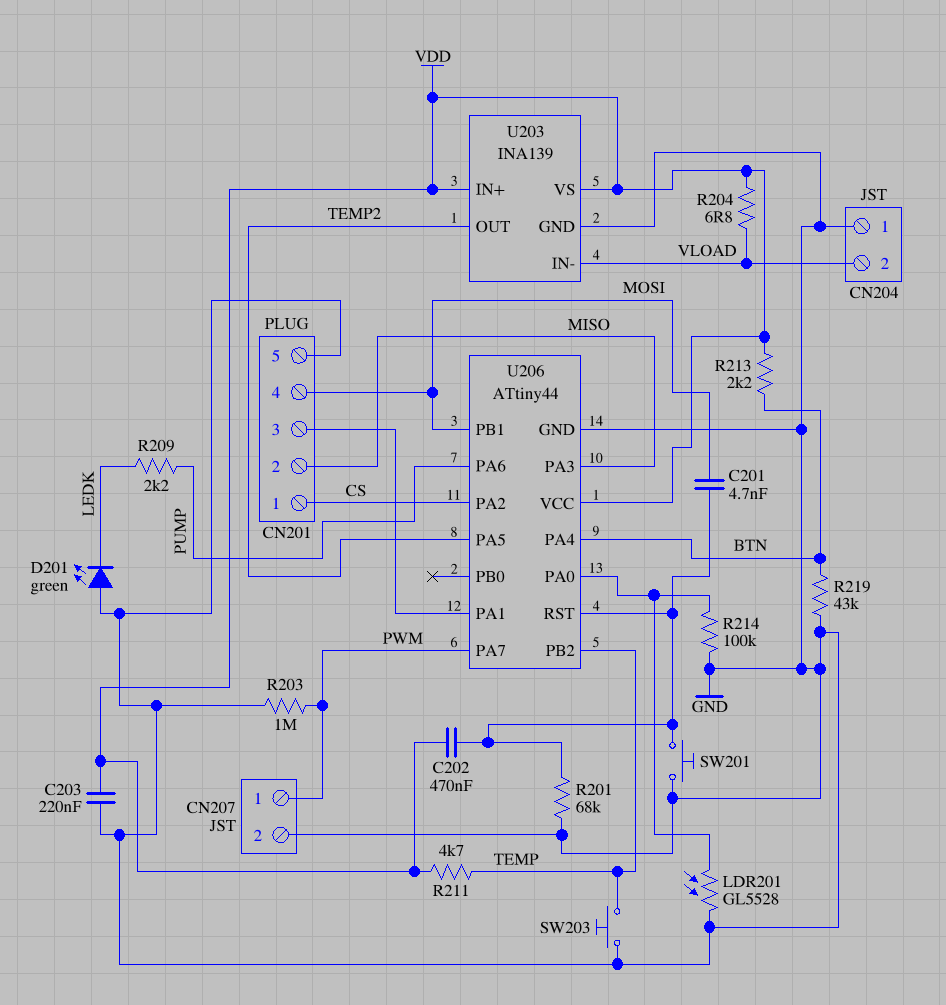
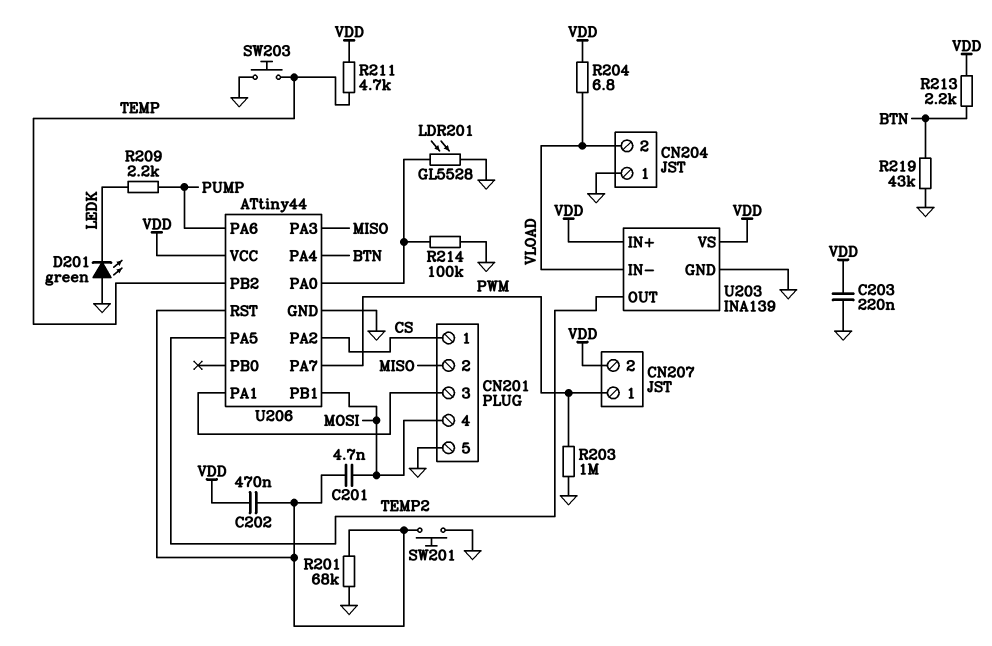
CN207 pin 2: GND -> VDD

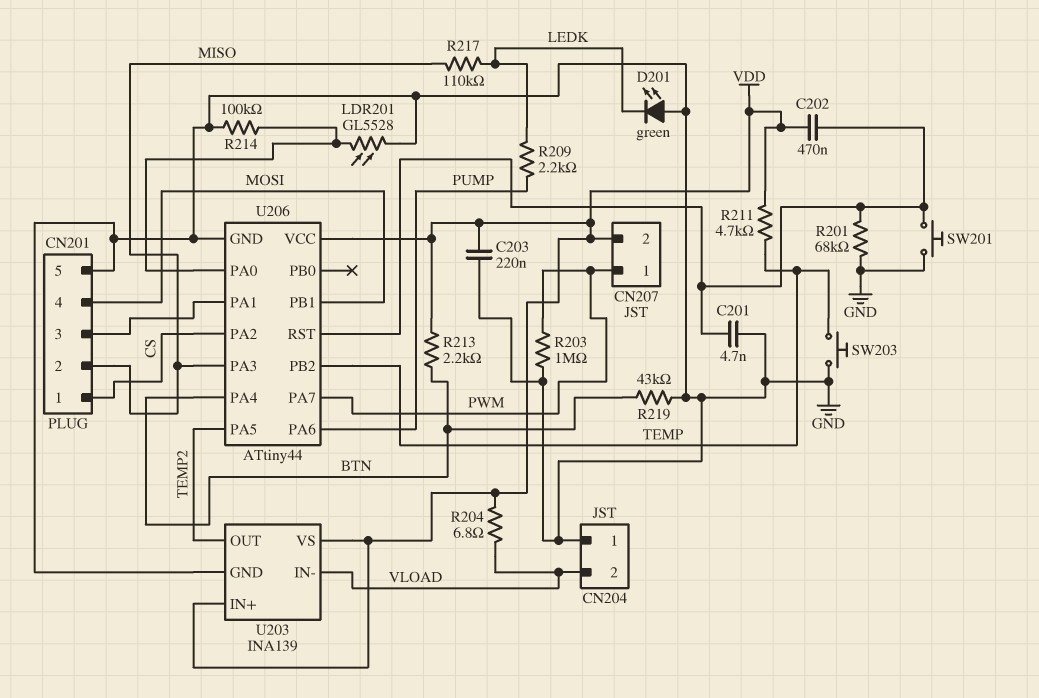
C201: 4.7nF (MOSI, U206/RST) -> 4.7nF (GND, U206/RST)
R217: none -> 110k (LEDK, MISO)

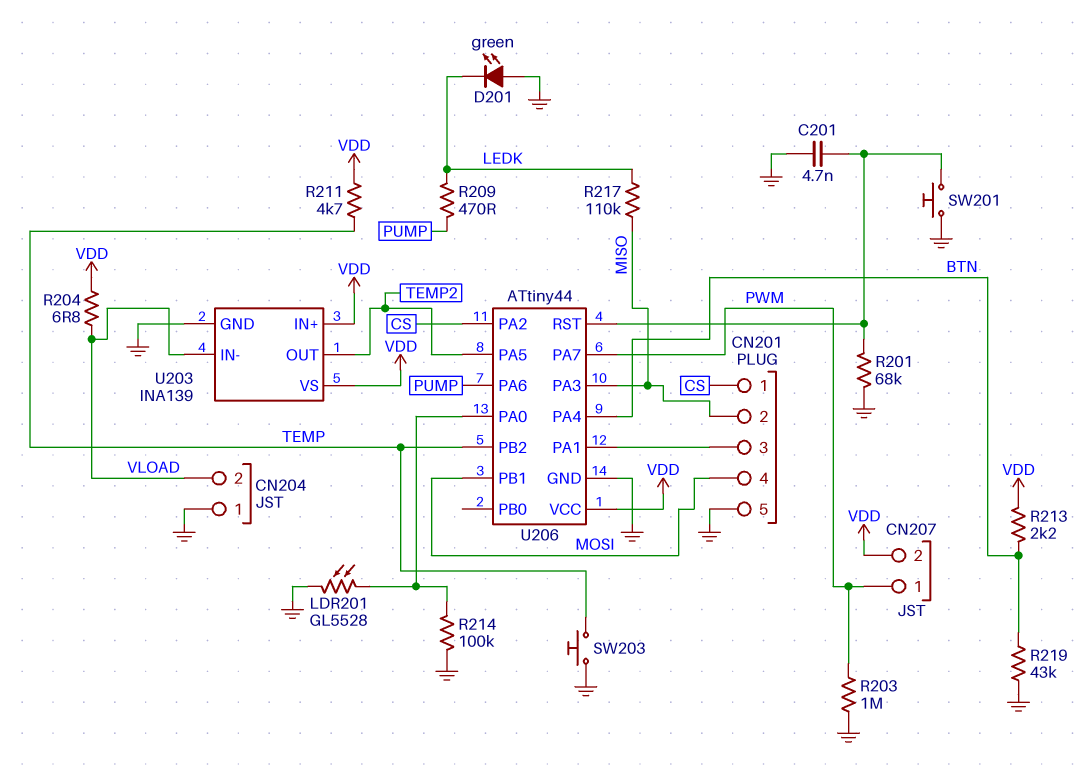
C202: 470nF (U206/RST, VDD) -> none
C203: 220nF (GND, VDD) -> none
R209: 2.2k (LEDK, PUMP) -> 470 (LEDK, PUMP)

